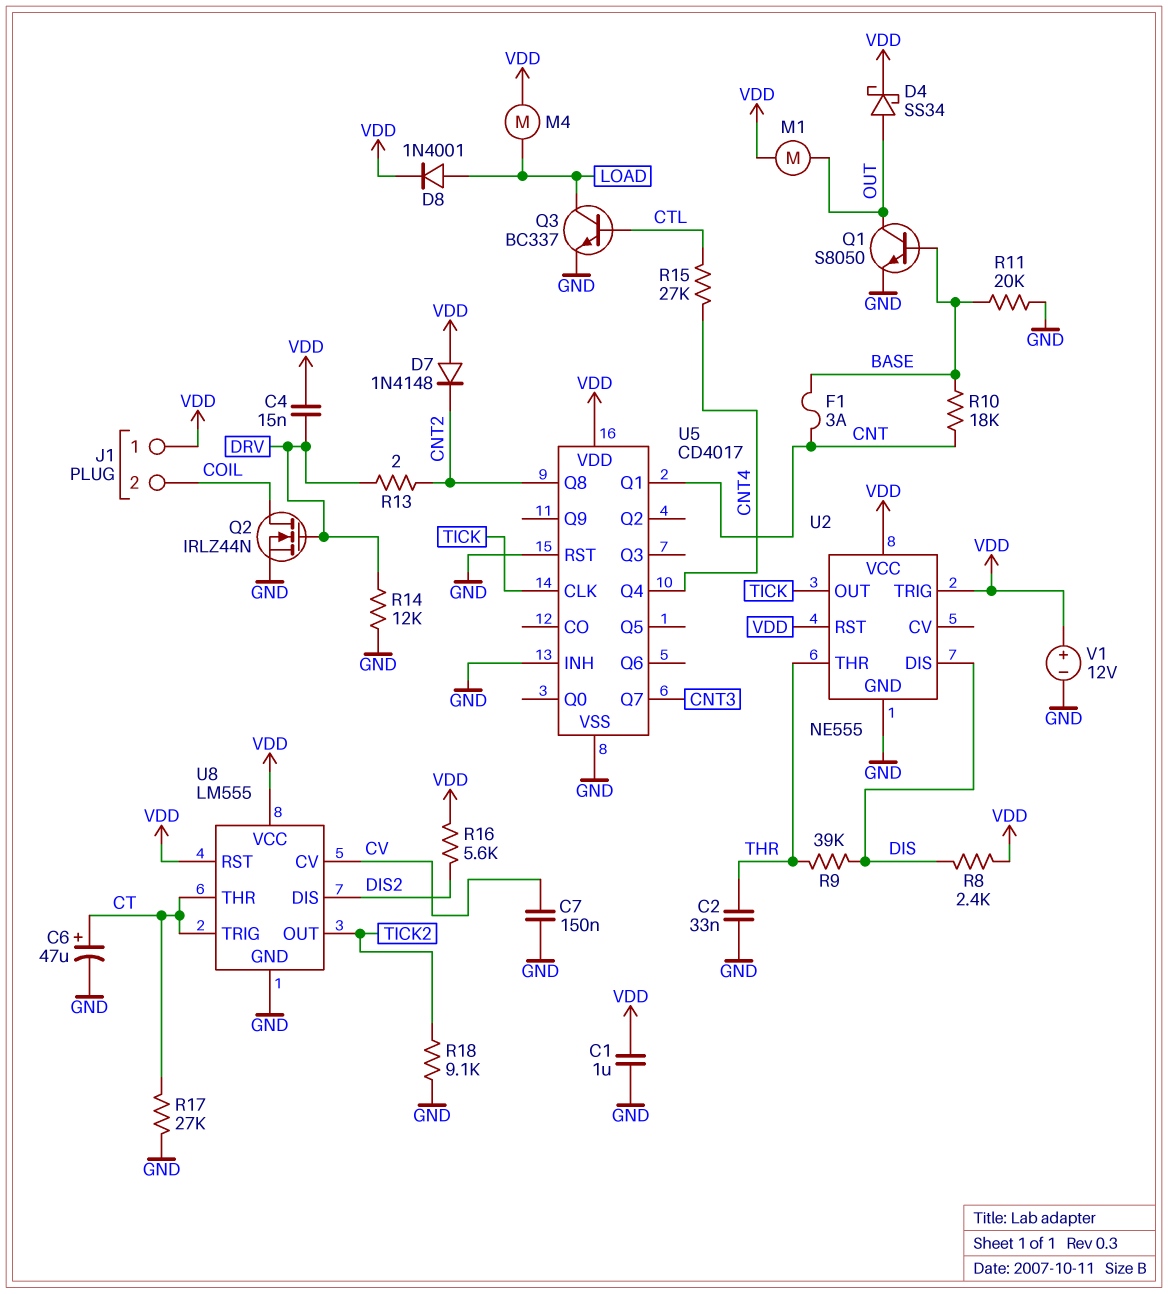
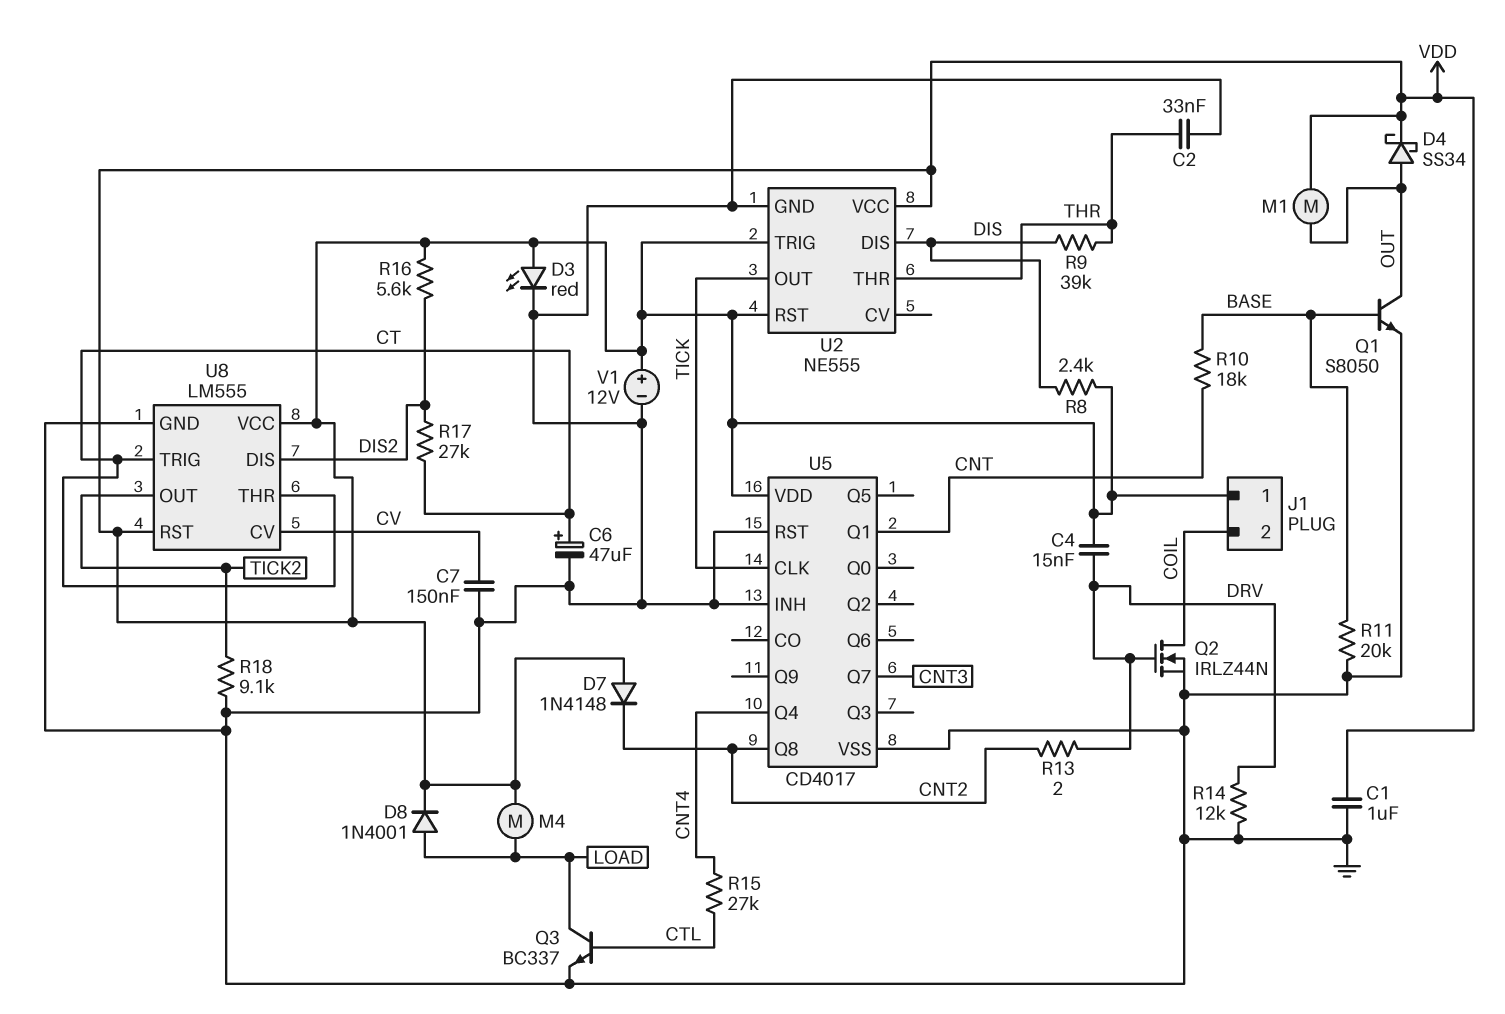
D3: none -> LED red (A VDD, K GND)
F1: 3A (BASE, CNT) -> none
R17: 27k (CT, GND) -> 27k (CT, DIS2)

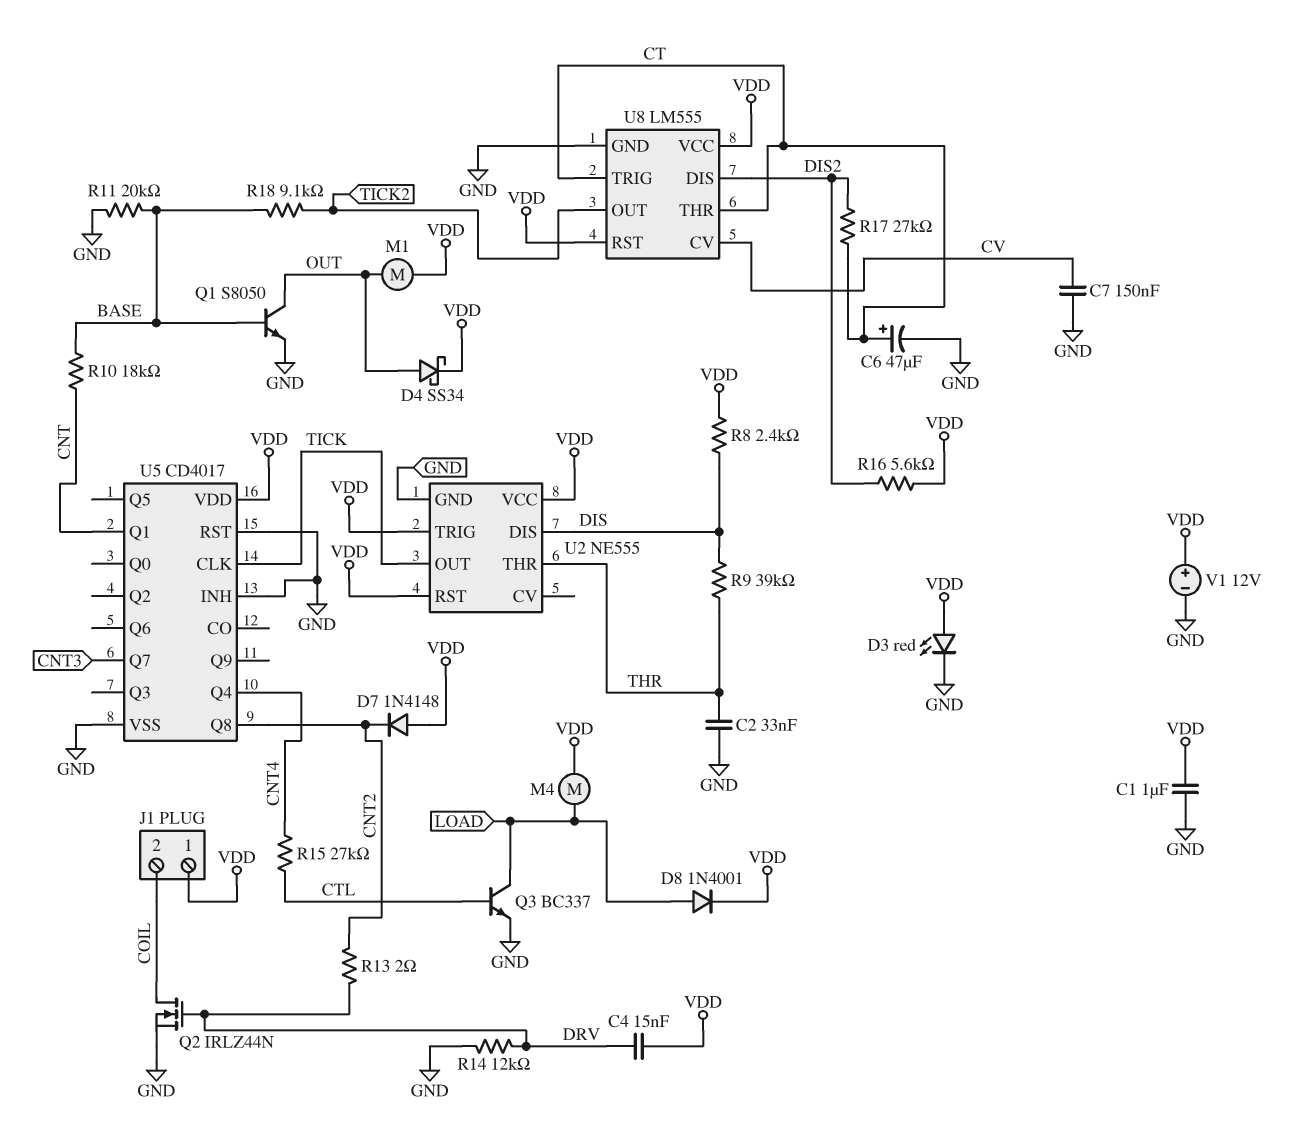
R18: 9.1k (GND, TICK2) -> 9.1k (BASE, TICK2)

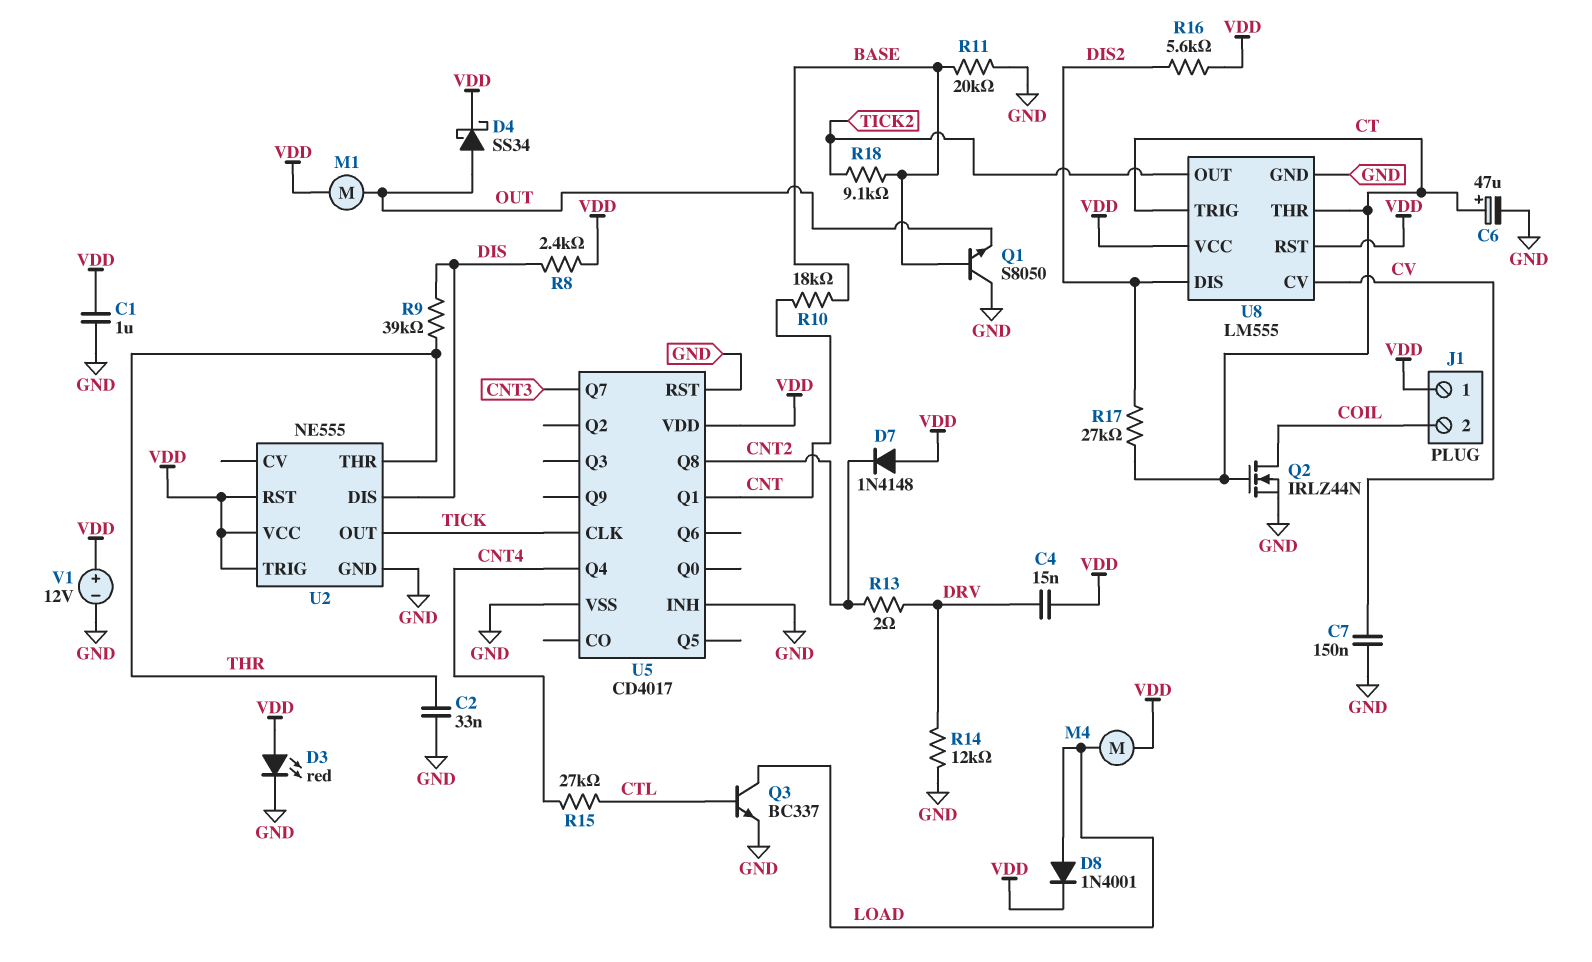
Q1: NPN S8050 (B BASE, C OUT, E GND) -> NPN S8050 (B BASE, C GND, E OUT)
Q2: NMOS IRLZ44N (G DRV, D COIL, S GND) -> NMOS IRLZ44N (G CT, D COIL, S GND)

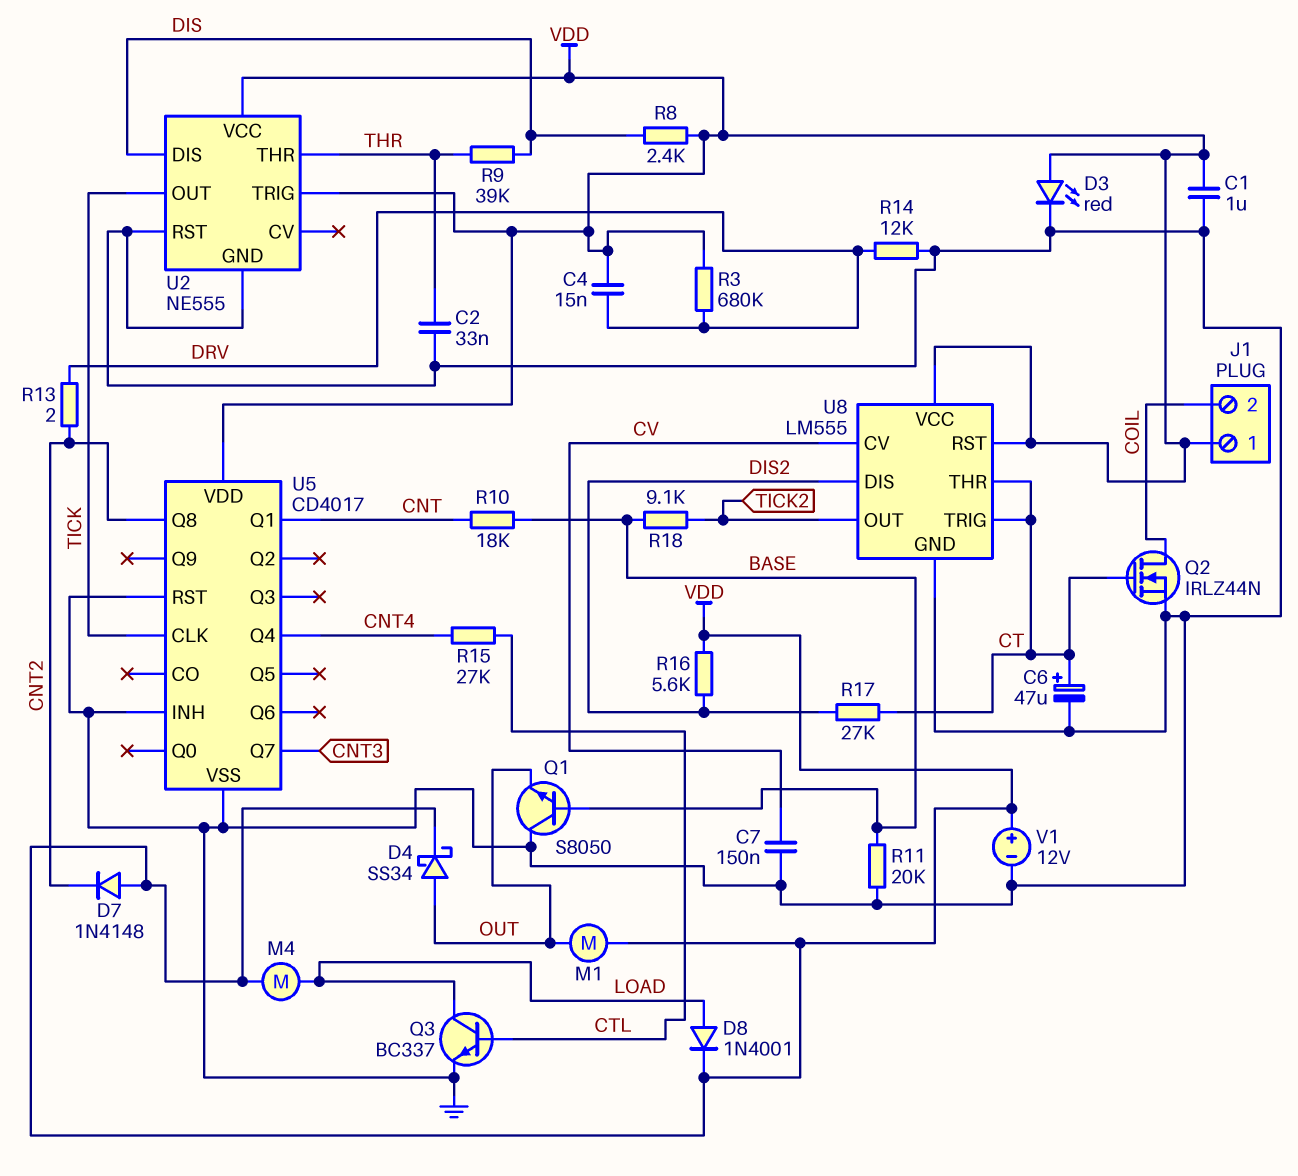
R3: none -> 680k (DRV, VDD)
U2 pin RST: VDD -> GND

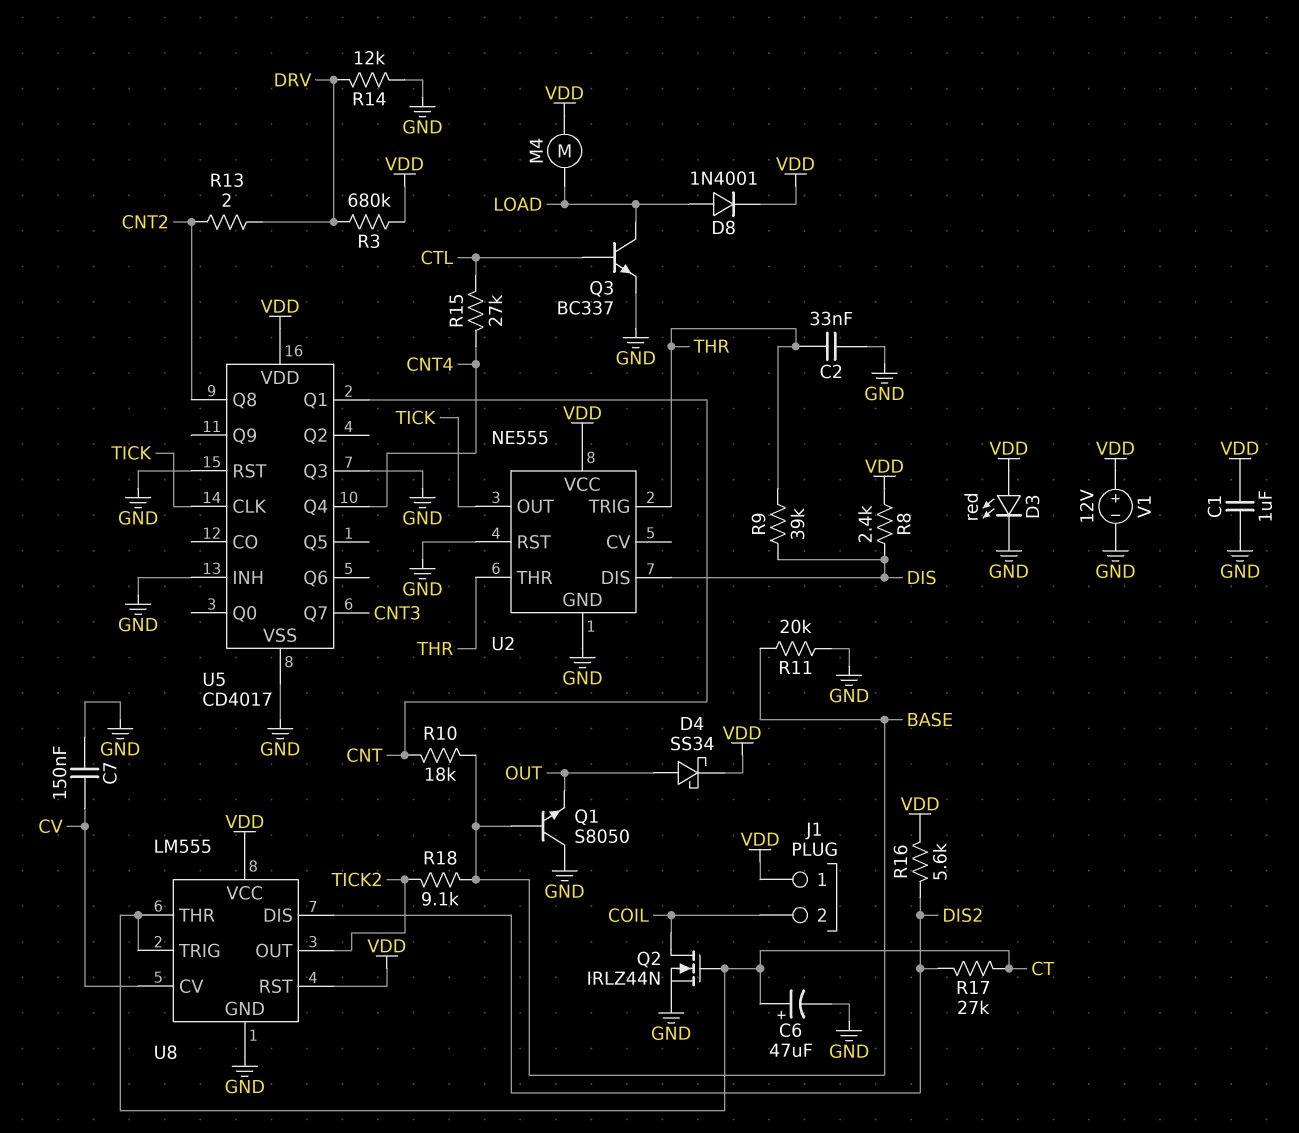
C4: 15nF (DRV, VDD) -> none
D7: diode 1N4148 (A VDD, K CNT2) -> none
M1: motor (OUT, VDD) -> none
U2 pin TRIG: VDD -> THR
U5 pin Q3: none -> GND

